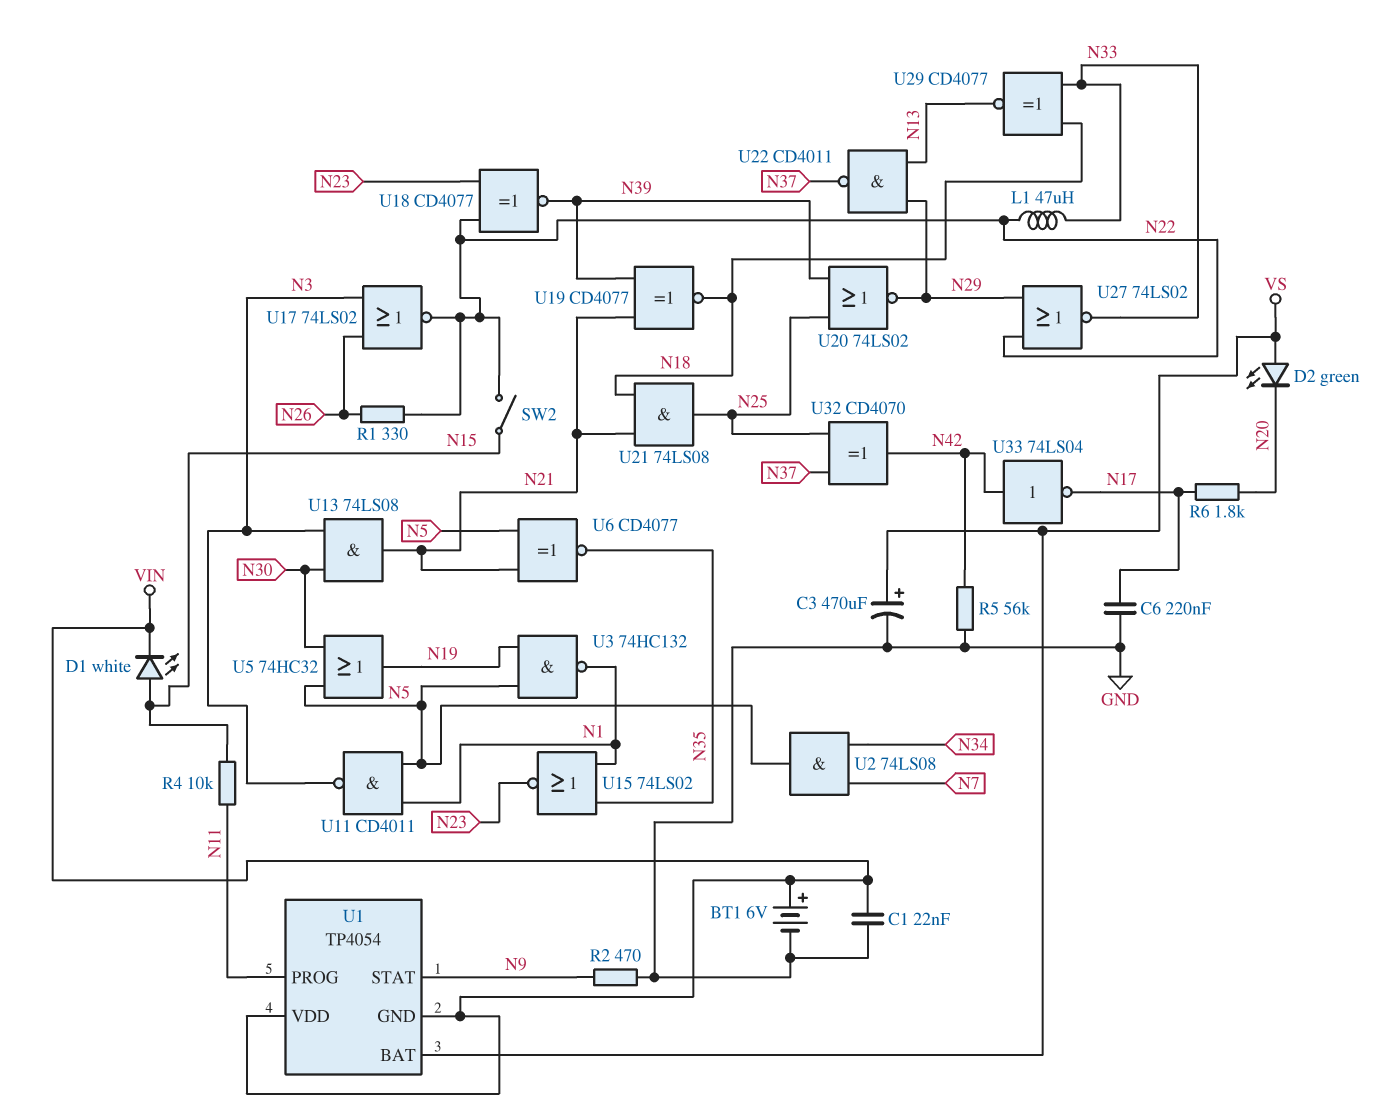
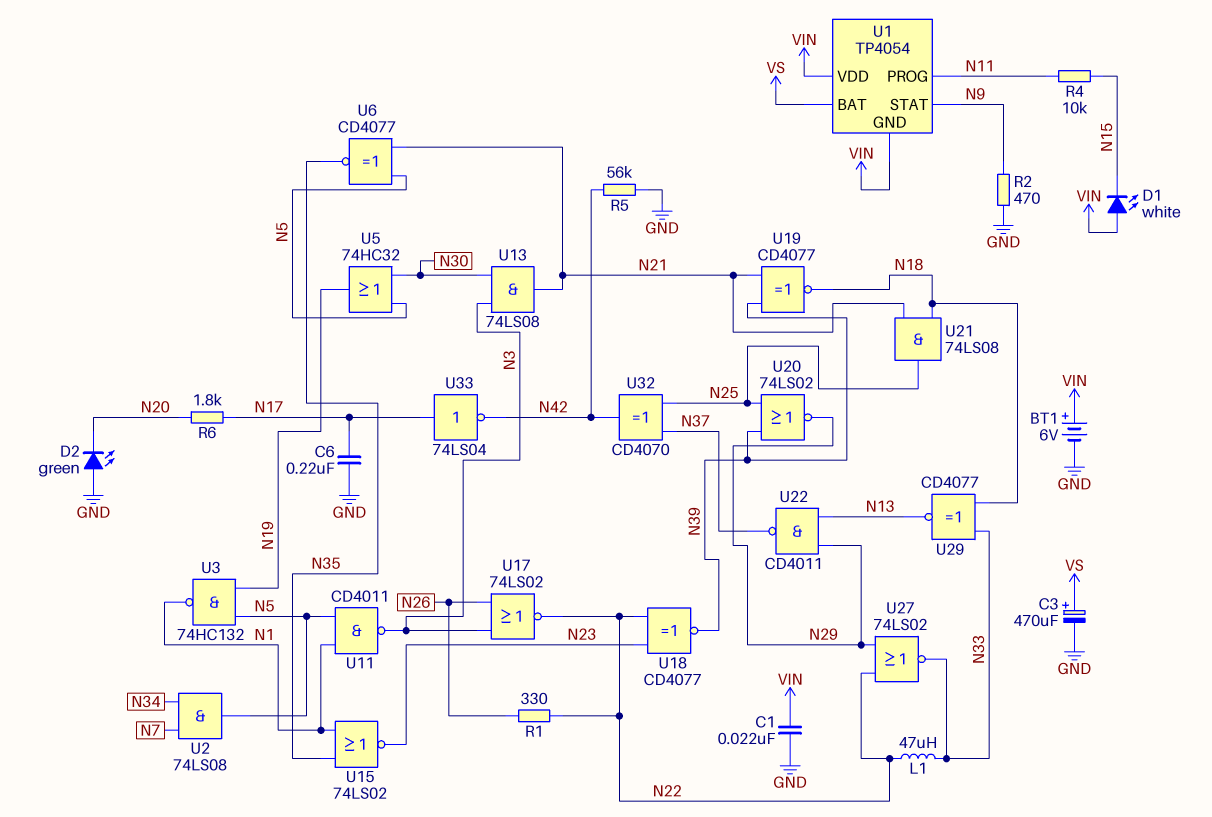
D1: LED white (A N15, K VIN) -> LED white (A VIN, K N15)
D2: LED green (A VS, K N20) -> LED green (A GND, K N20)
SW2: switch (N15, N22) -> none
U33: NOT 74LS04 (in N42, out N17) -> NOT 74LS04 (in N17, out N42)

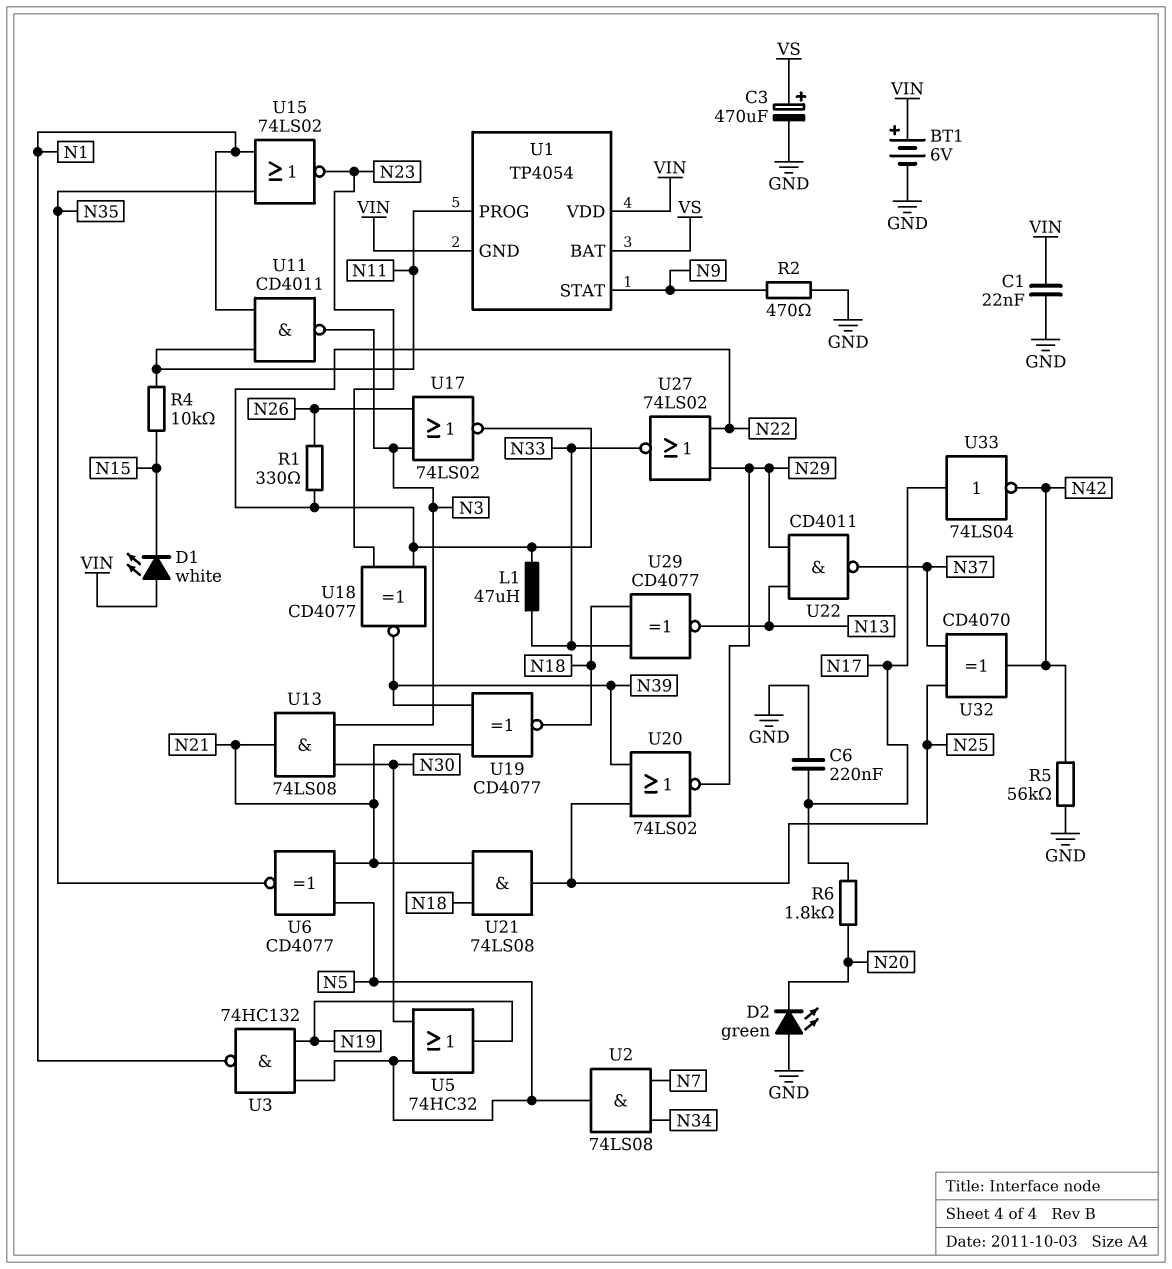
U11: NAND CD4011 (in N1, in N5, out N3) -> NAND CD4011 (in N1, in N11, out N3)

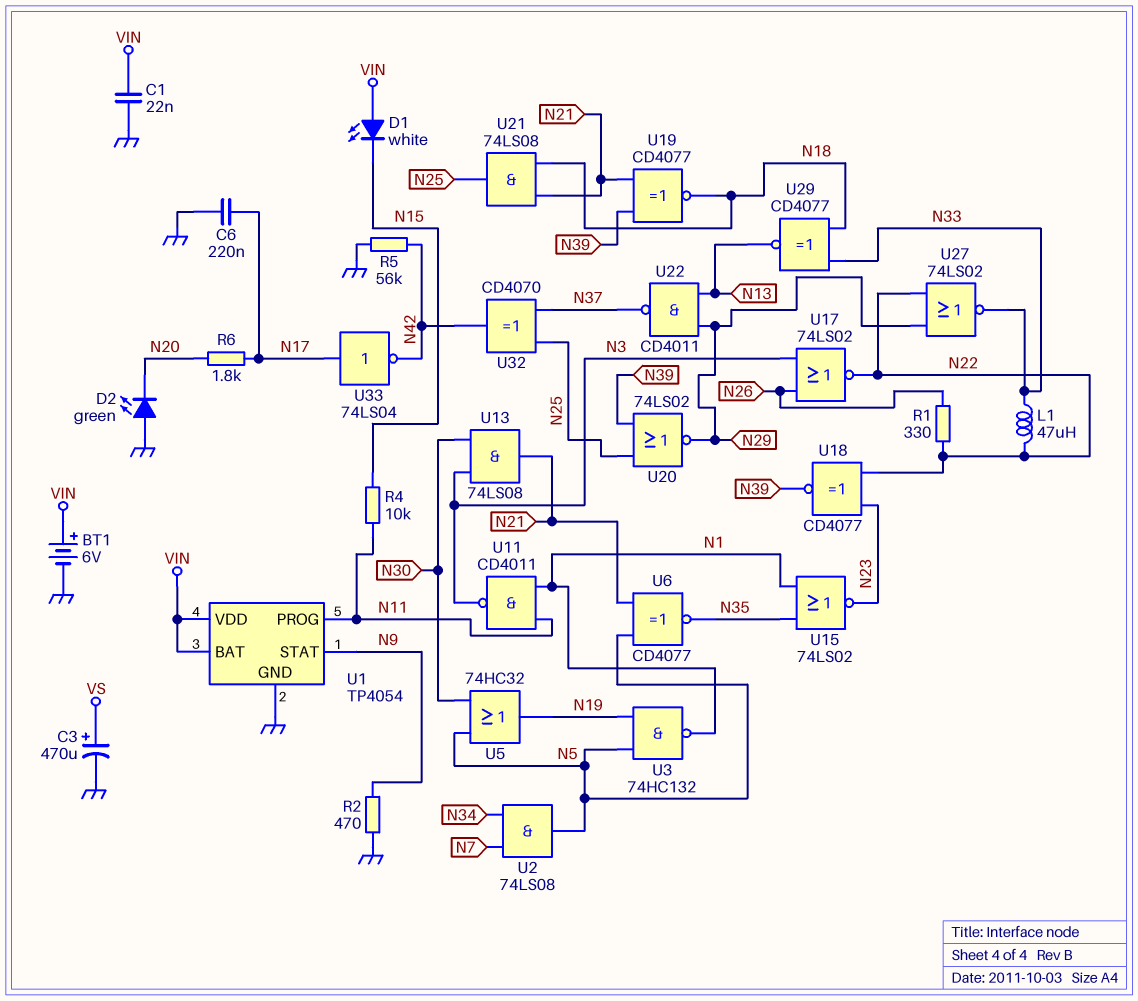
U1 pin BAT: VS -> VIN
U1 pin GND: VIN -> GND

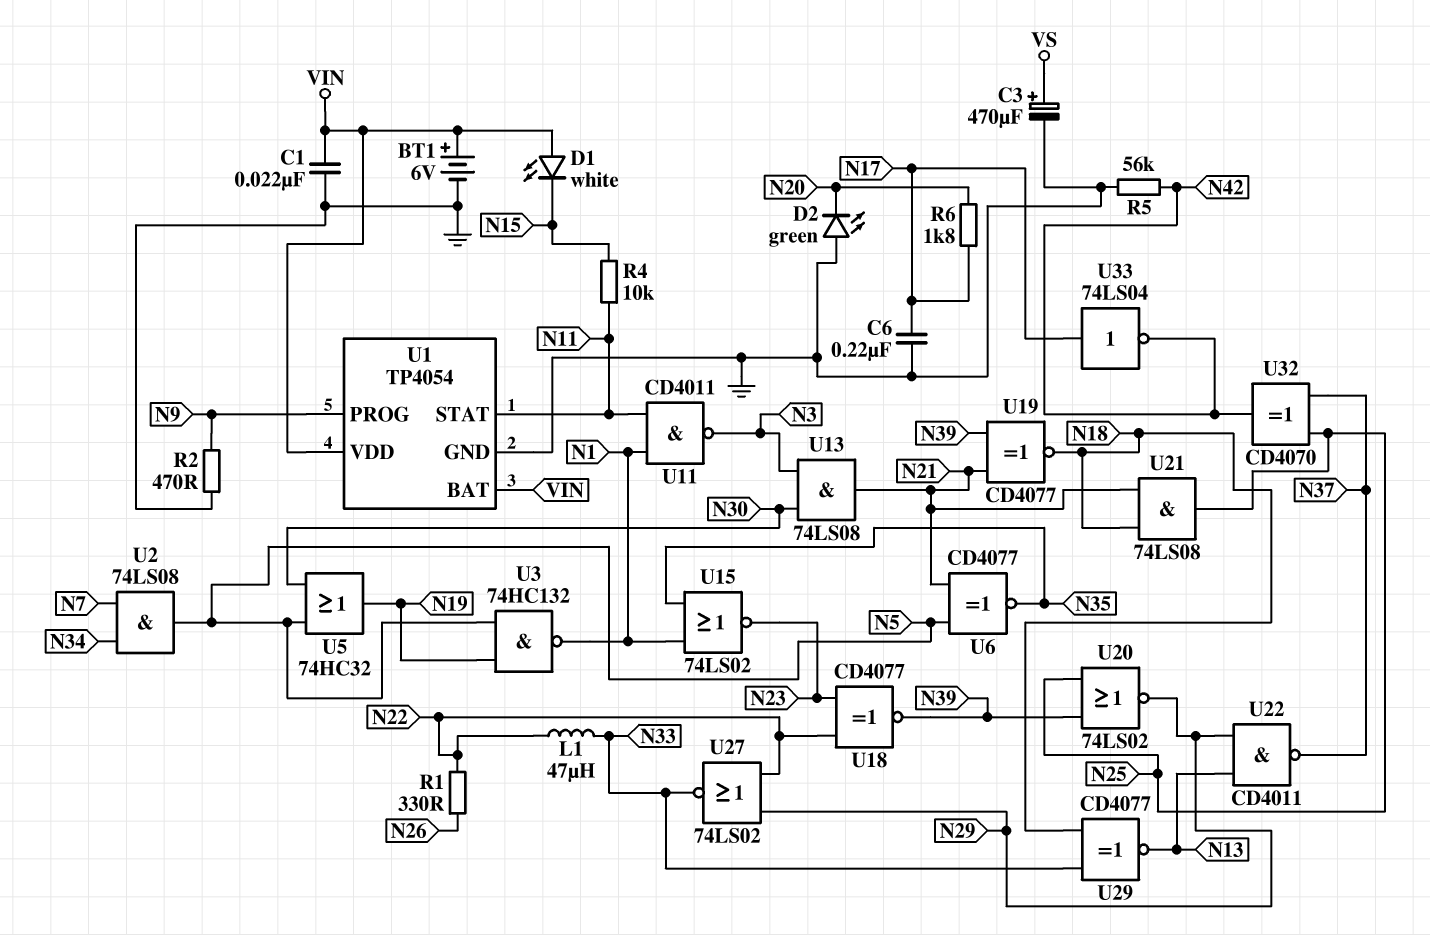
U1 pin PROG: N11 -> N9
U1 pin STAT: N9 -> N11
U17: NOR 74LS02 (in N3, in N26, out N22) -> none

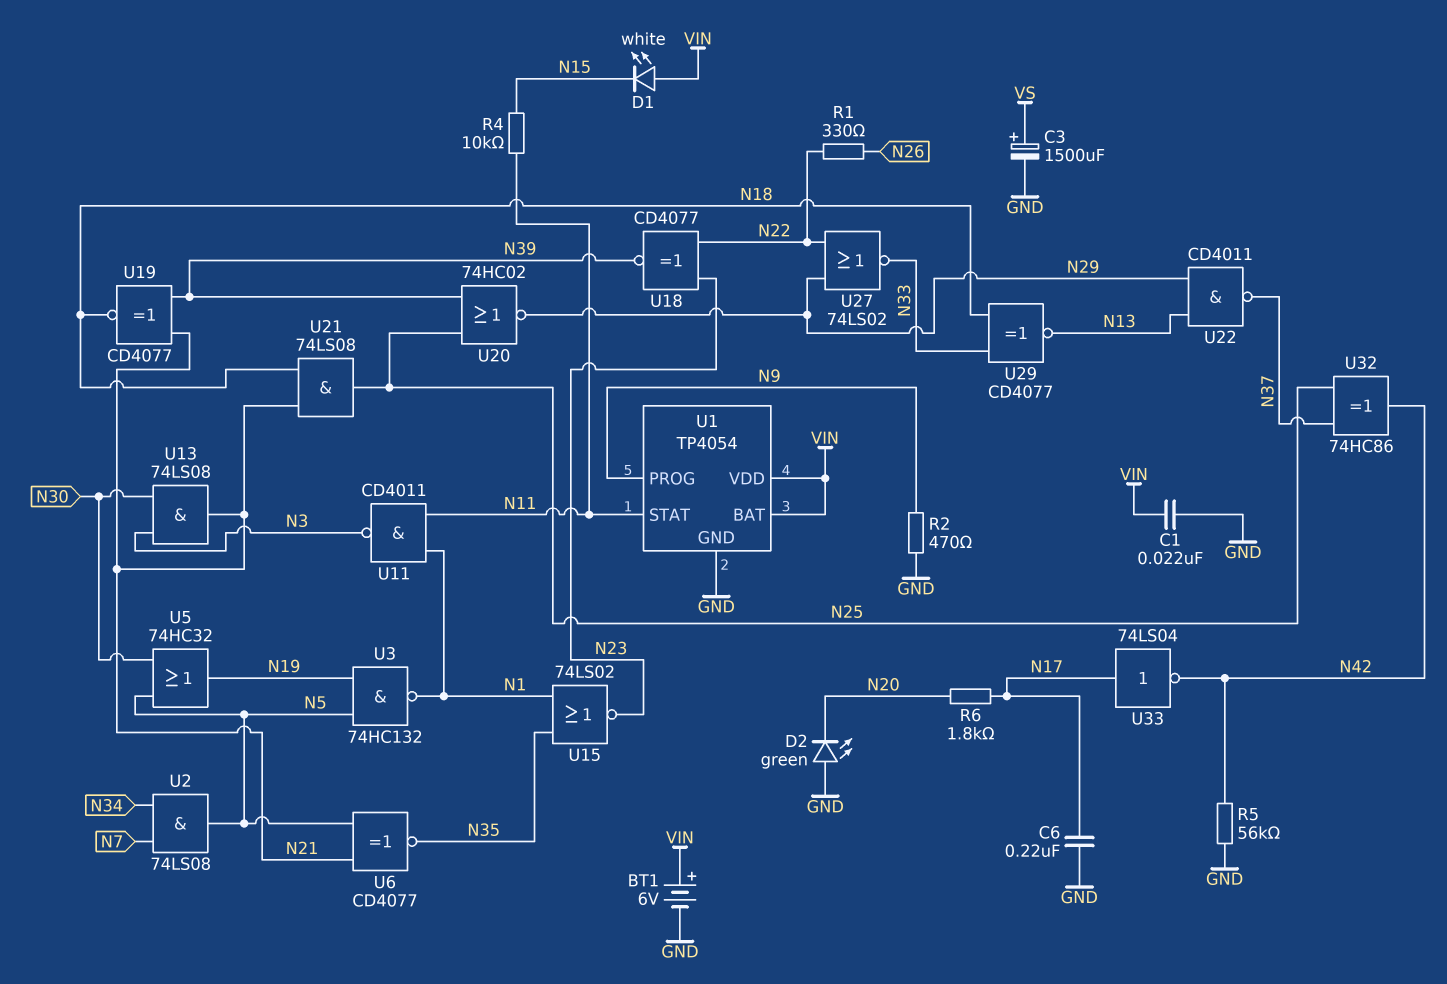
C3: 470uF (plus VS, minus GND) -> 1500uF (plus VS, minus GND)
L1: 47uH (N22, N33) -> none
U20: NOR 74LS02 (in N25, in N39, out N29) -> NOR 74HC02 (in N25, in N39, out N29)
U32: XOR CD4070 (in N25, in N37, out N42) -> XOR 74HC86 (in N25, in N37, out N42)

